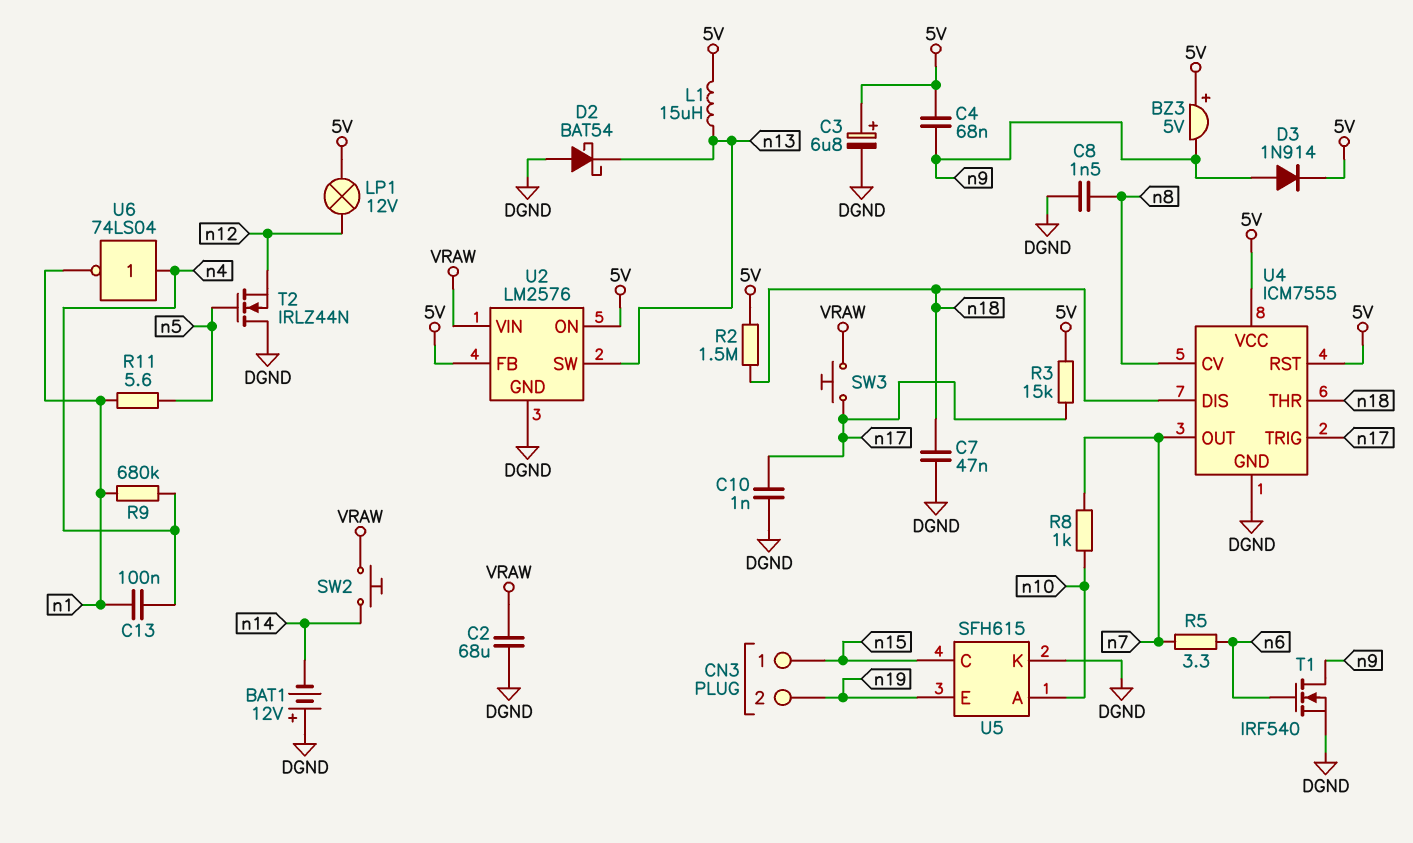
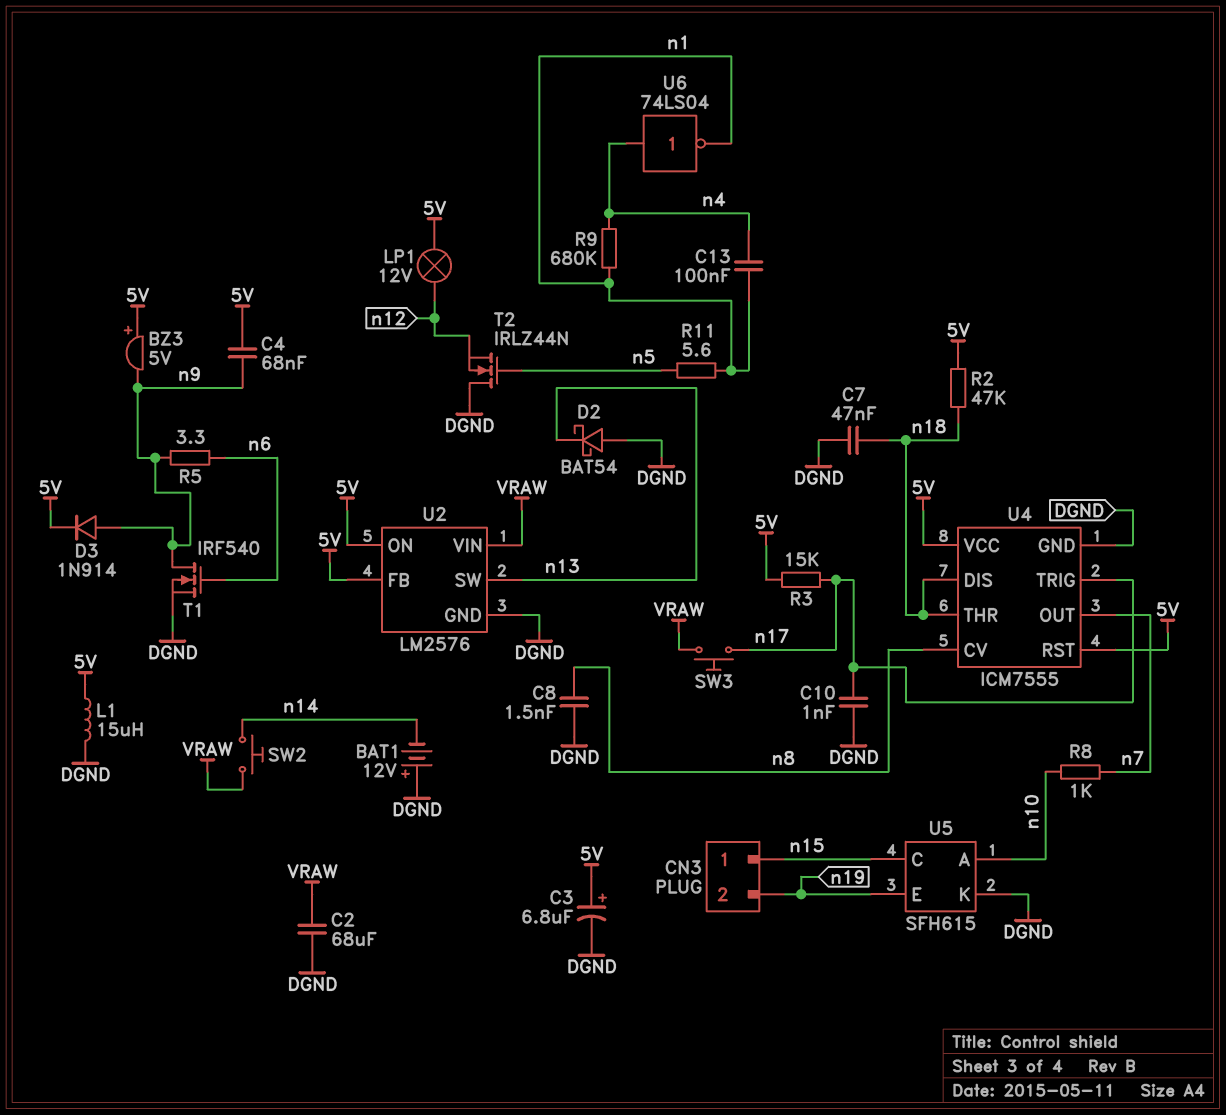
L1: 15uH (5V, n13) -> 15uH (5V, DGND)
R2: 1.5M (5V, n18) -> 47k (5V, n18)
R5: 3.3 (n6, n7) -> 3.3 (n6, n9)

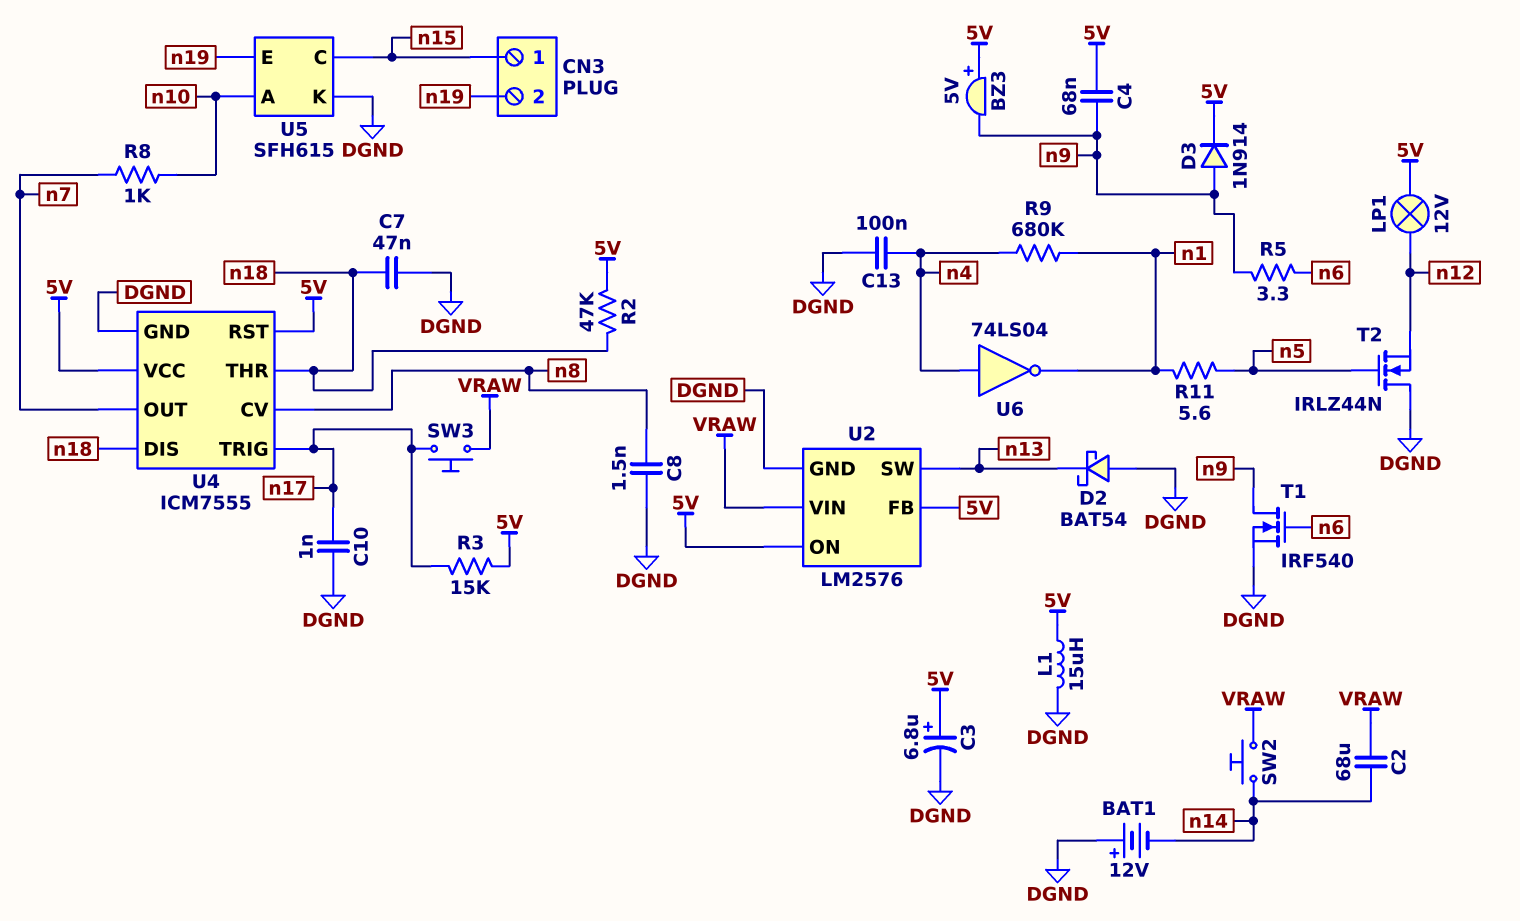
C2: 68uF (DGND, VRAW) -> 68uF (VRAW, n14)
C13: 100nF (n1, n4) -> 100nF (DGND, n4)

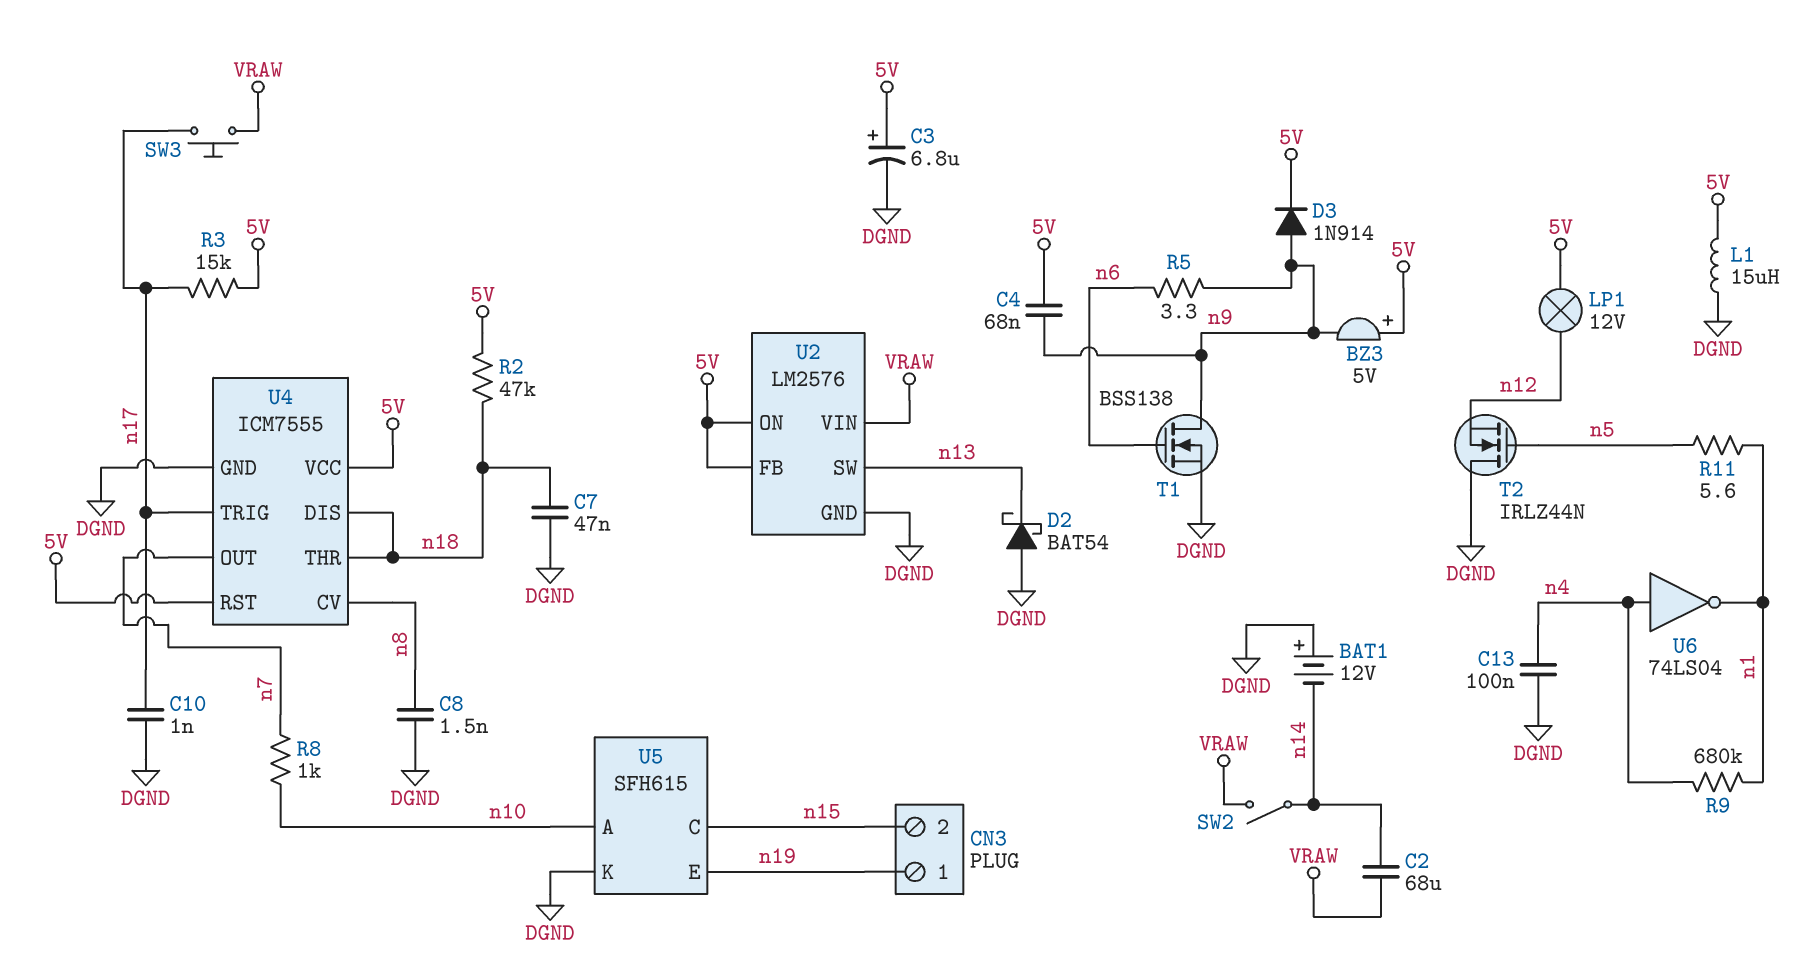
CN3 pin 1: n15 -> n19
CN3 pin 2: n19 -> n15
SW2: button (VRAW, n14) -> switch (VRAW, n14)
T1: NMOS IRF540 (G n6, D n9, S DGND) -> NMOS BSS138 (G n6, D n9, S DGND)

